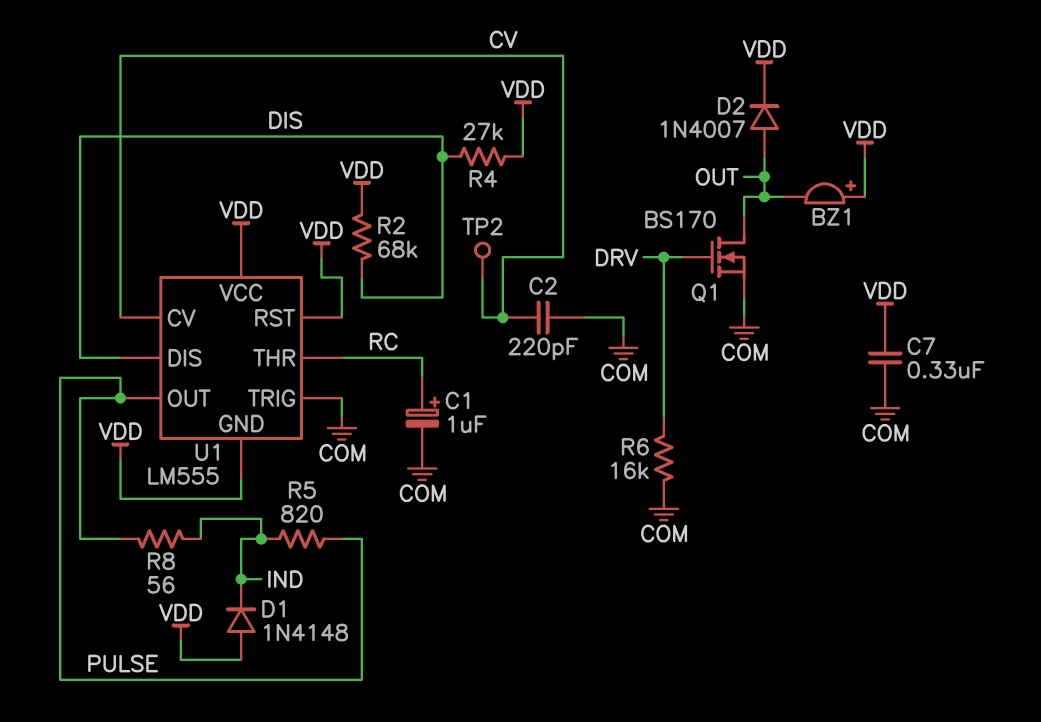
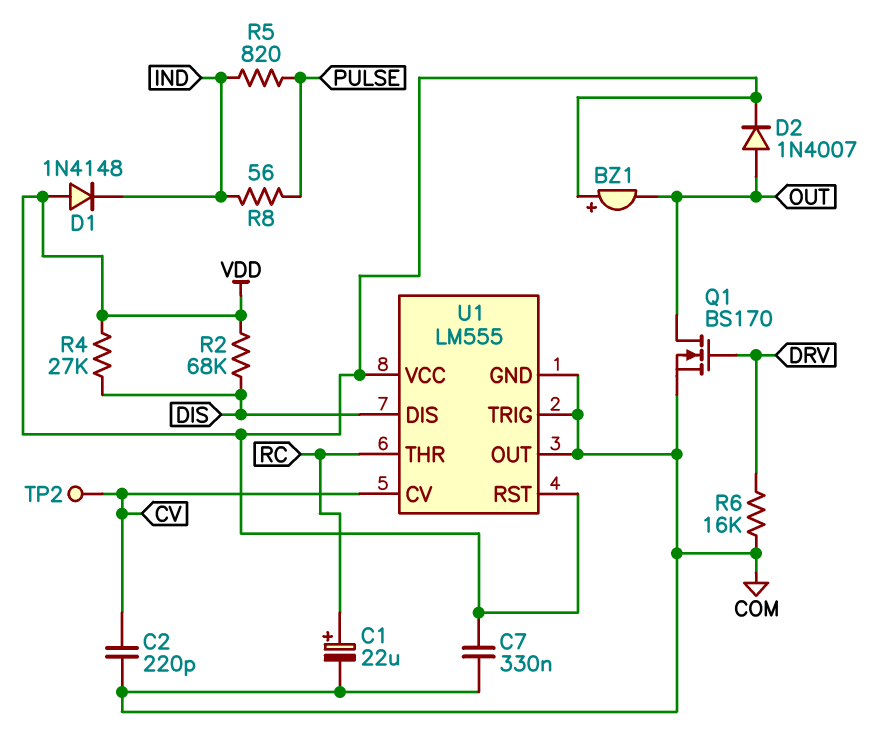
C1: 1uF (plus RC, minus COM) -> 22uF (plus RC, minus COM)
U1 pin GND: VDD -> COM
U1 pin OUT: PULSE -> COM

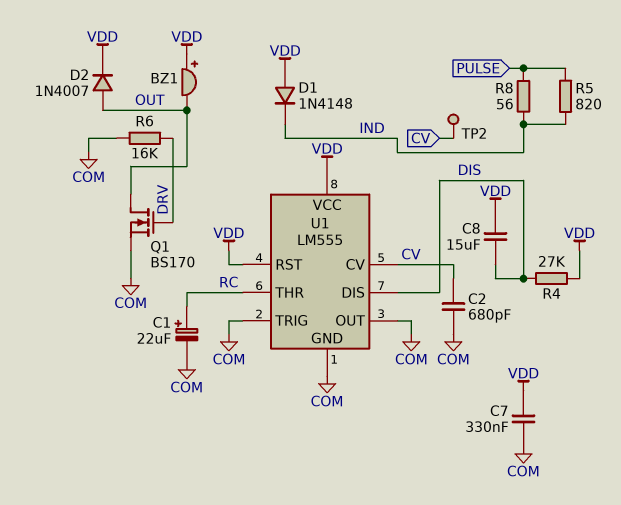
C2: 220pF (COM, CV) -> 680pF (COM, CV)
C8: none -> 15uF (DIS, VDD)
R2: 68k (DIS, VDD) -> none

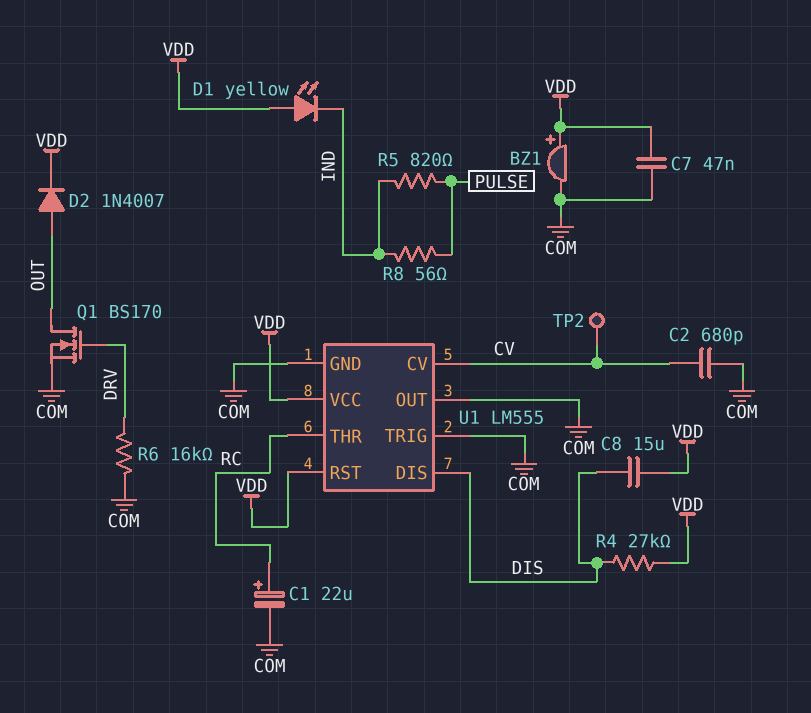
BZ1: buzzer (plus VDD, minus OUT) -> buzzer (plus VDD, minus COM)
C7: 330nF (COM, VDD) -> 47nF (COM, VDD)
D1: diode 1N4148 (A VDD, K IND) -> LED yellow (A VDD, K IND)

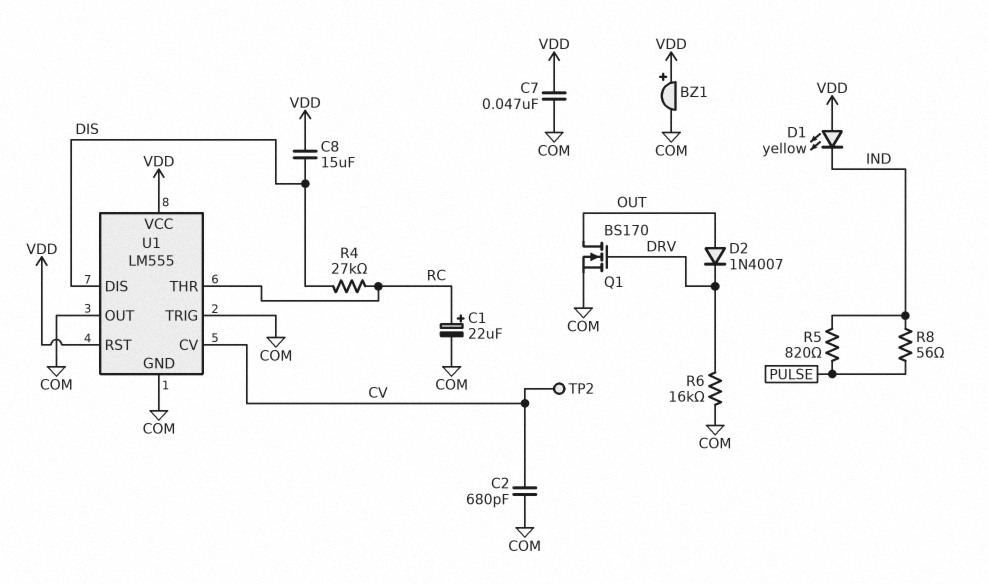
D2: diode 1N4007 (A OUT, K VDD) -> diode 1N4007 (A OUT, K DRV)
R4: 27k (DIS, VDD) -> 27k (DIS, RC)

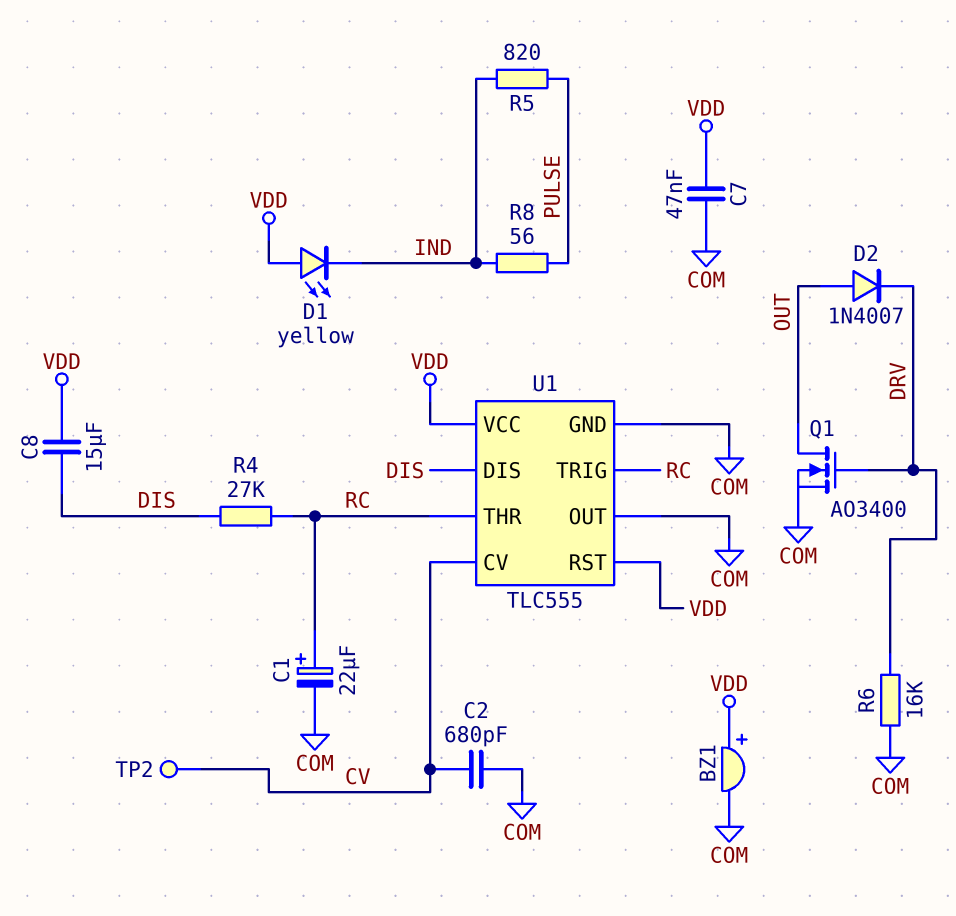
Q1: NMOS BS170 (G DRV, D OUT, S COM) -> NMOS AO3400 (G DRV, D OUT, S COM)
U1: LM555 -> TLC555
U1 pin TRIG: COM -> RC

